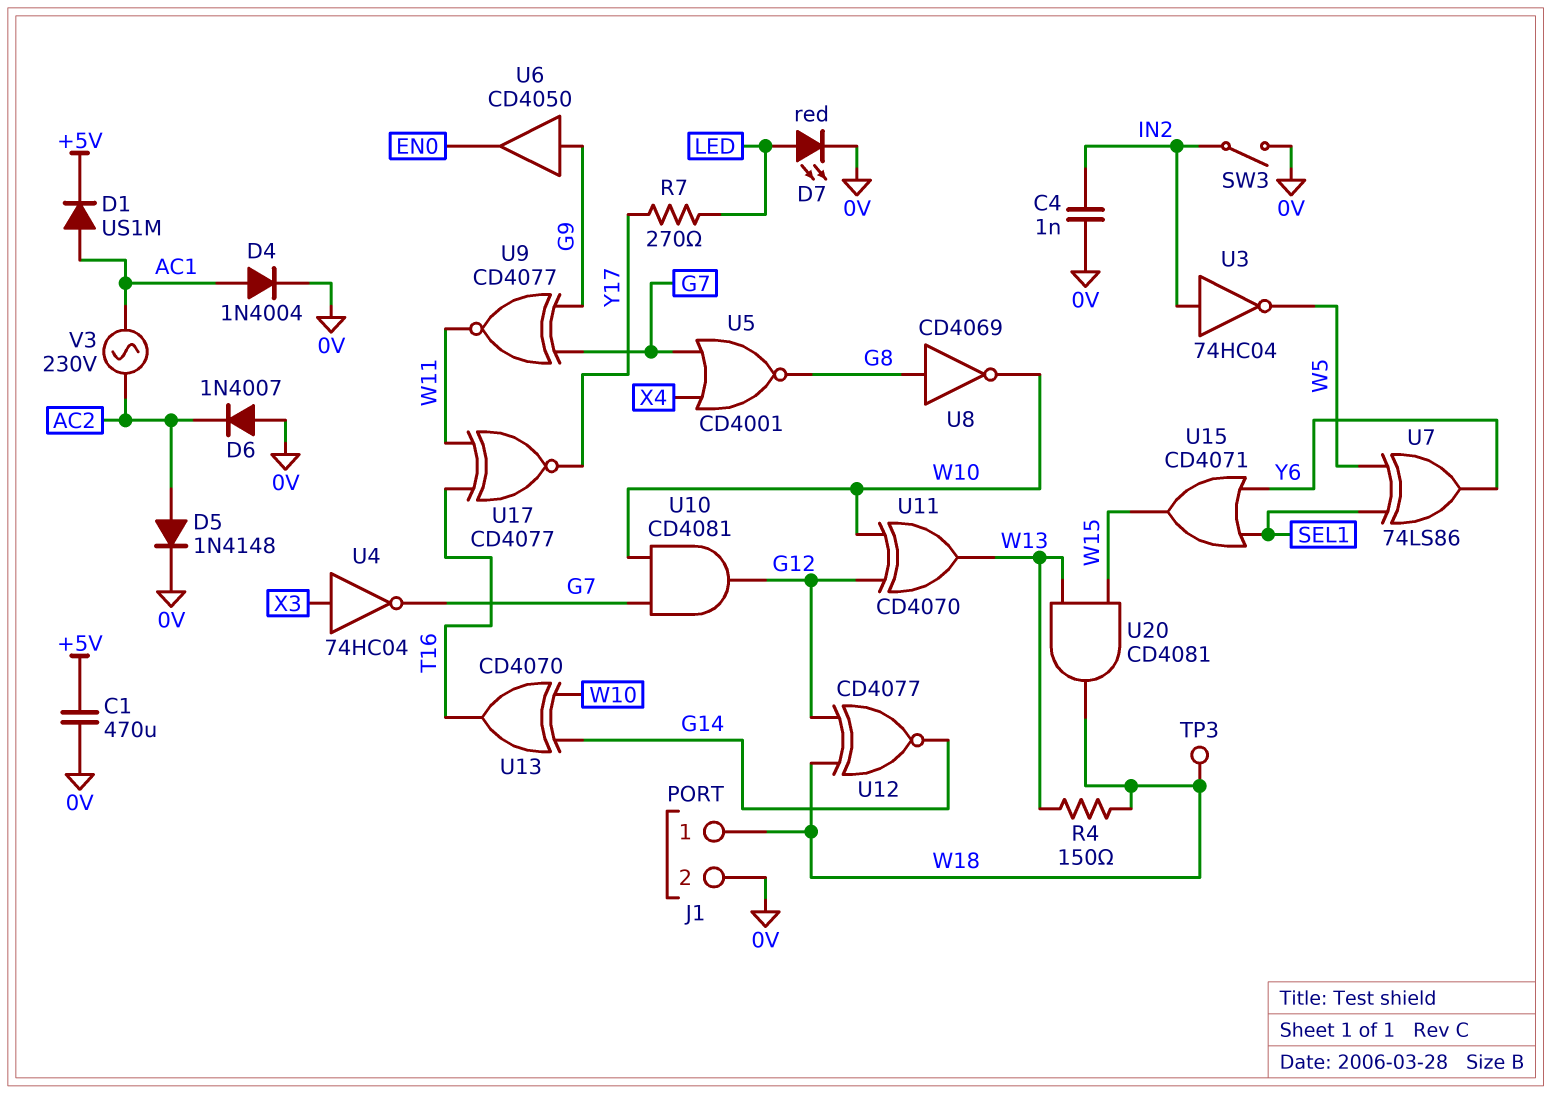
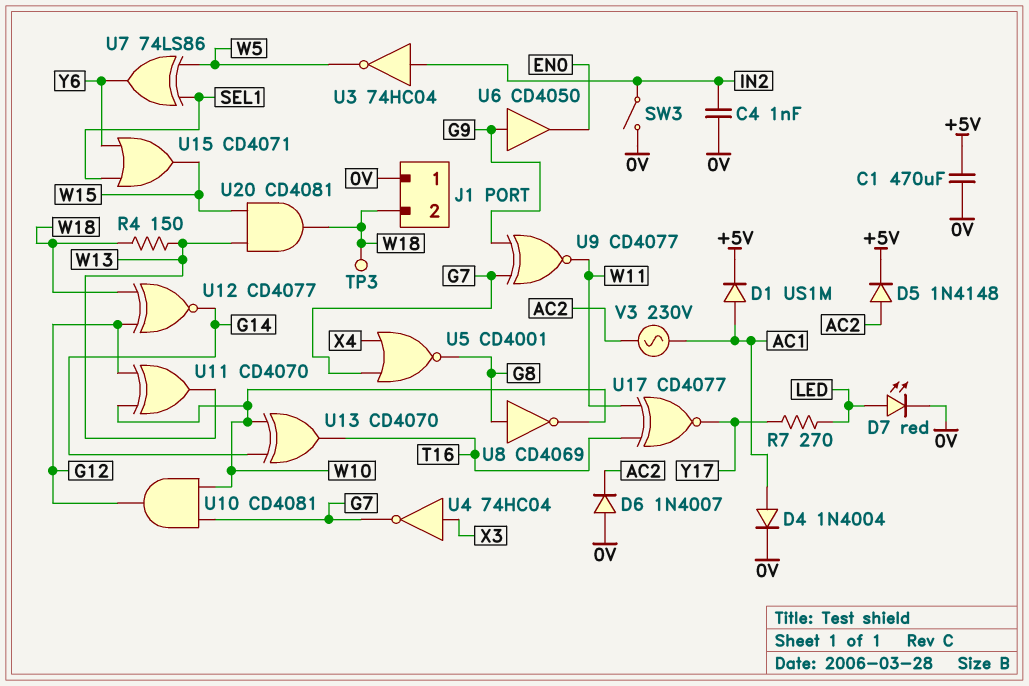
D5: diode 1N4148 (A AC2, K 0V) -> diode 1N4148 (A AC2, K +5V)
J1 pin 1: W18 -> 0V
J1 pin 2: 0V -> W18

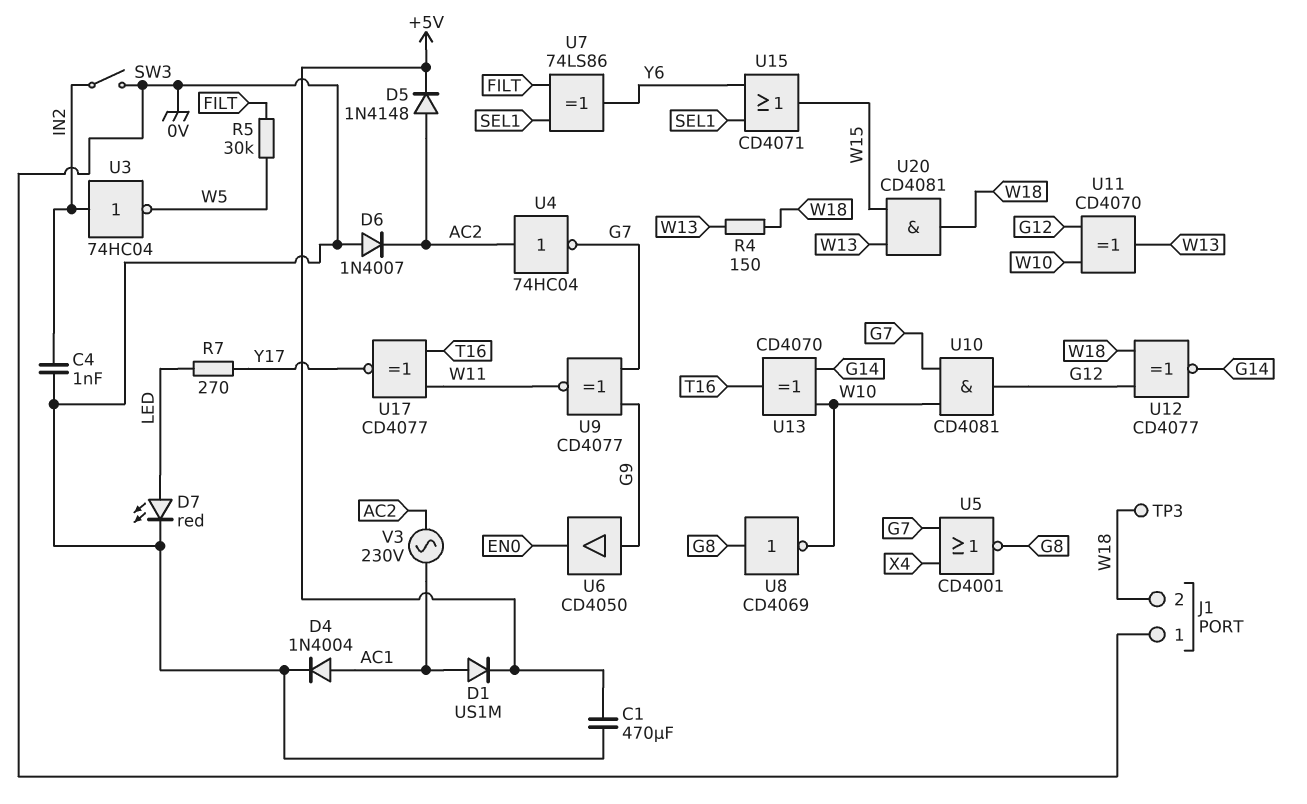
R5: none -> 30k (FILT, W5)
U4: NOT 74HC04 (in X3, out G7) -> NOT 74HC04 (in AC2, out G7)
U7: XOR 74LS86 (in SEL1, in W5, out Y6) -> XOR 74LS86 (in FILT, in SEL1, out Y6)

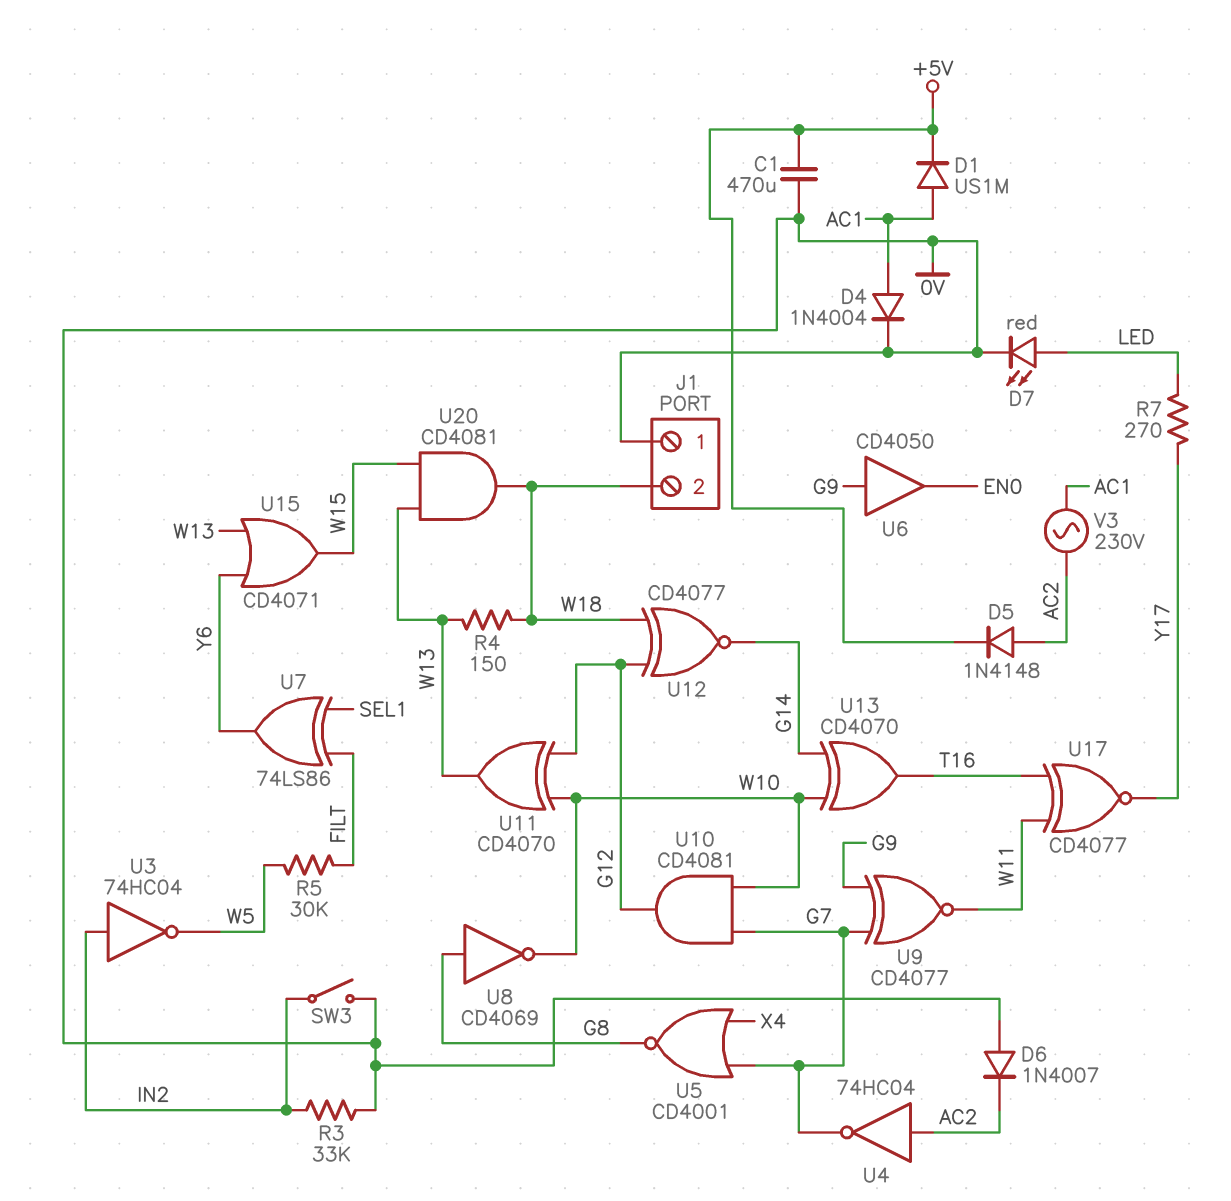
C4: 1nF (0V, IN2) -> none
R3: none -> 33k (0V, IN2)
TP3: test point (W18) -> none
U15: OR CD4071 (in SEL1, in Y6, out W15) -> OR CD4071 (in W13, in Y6, out W15)

